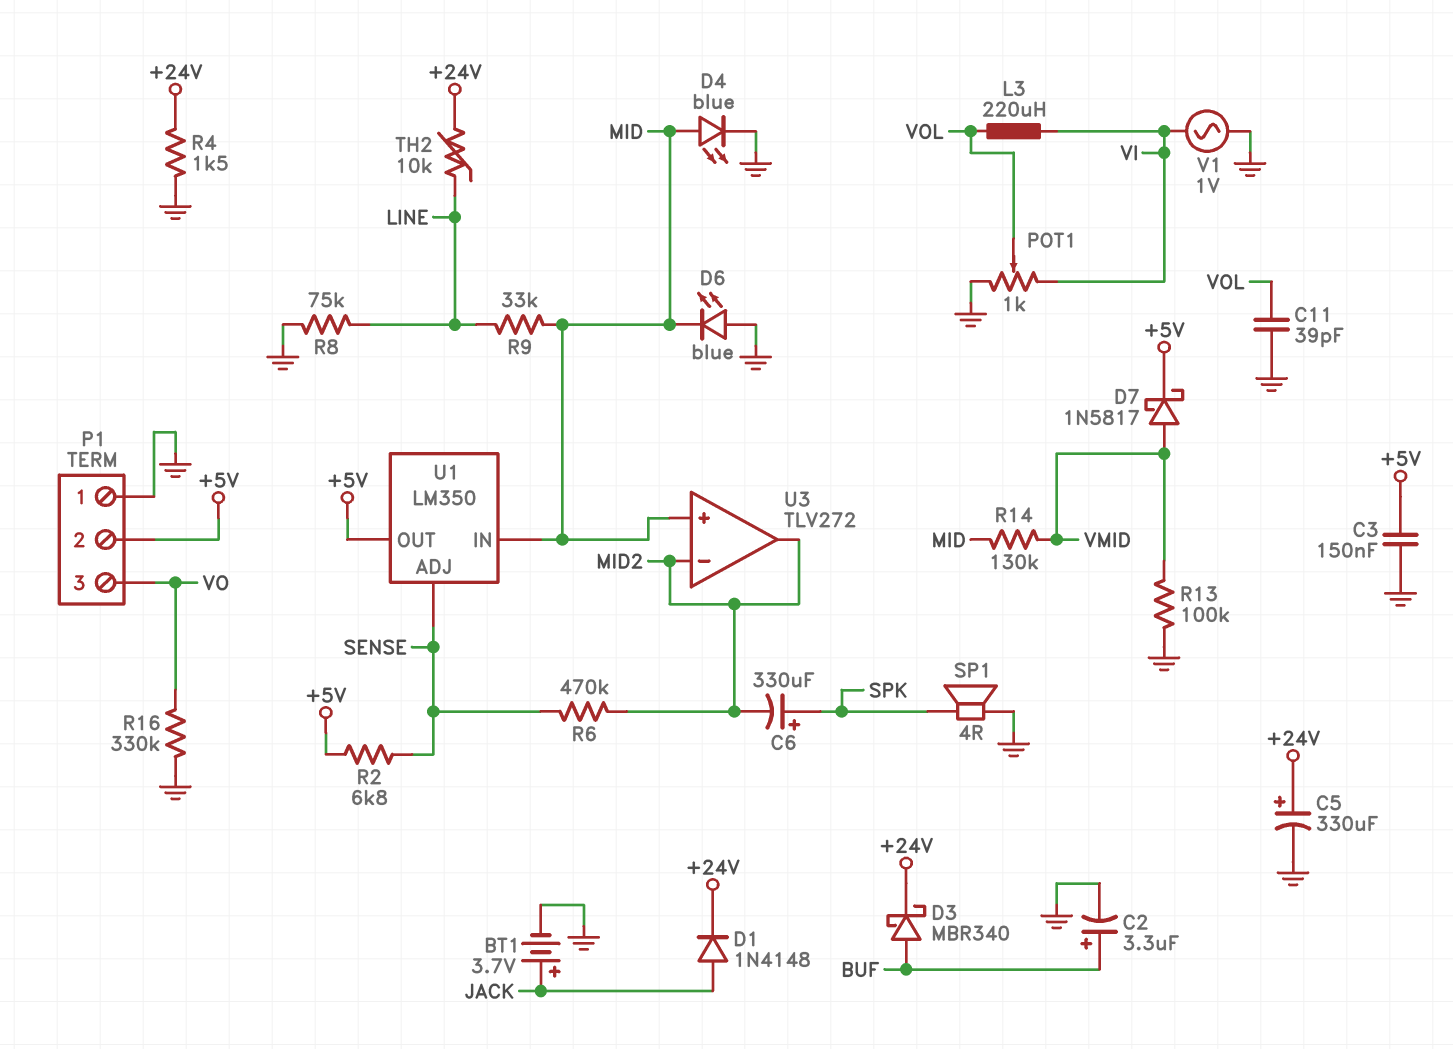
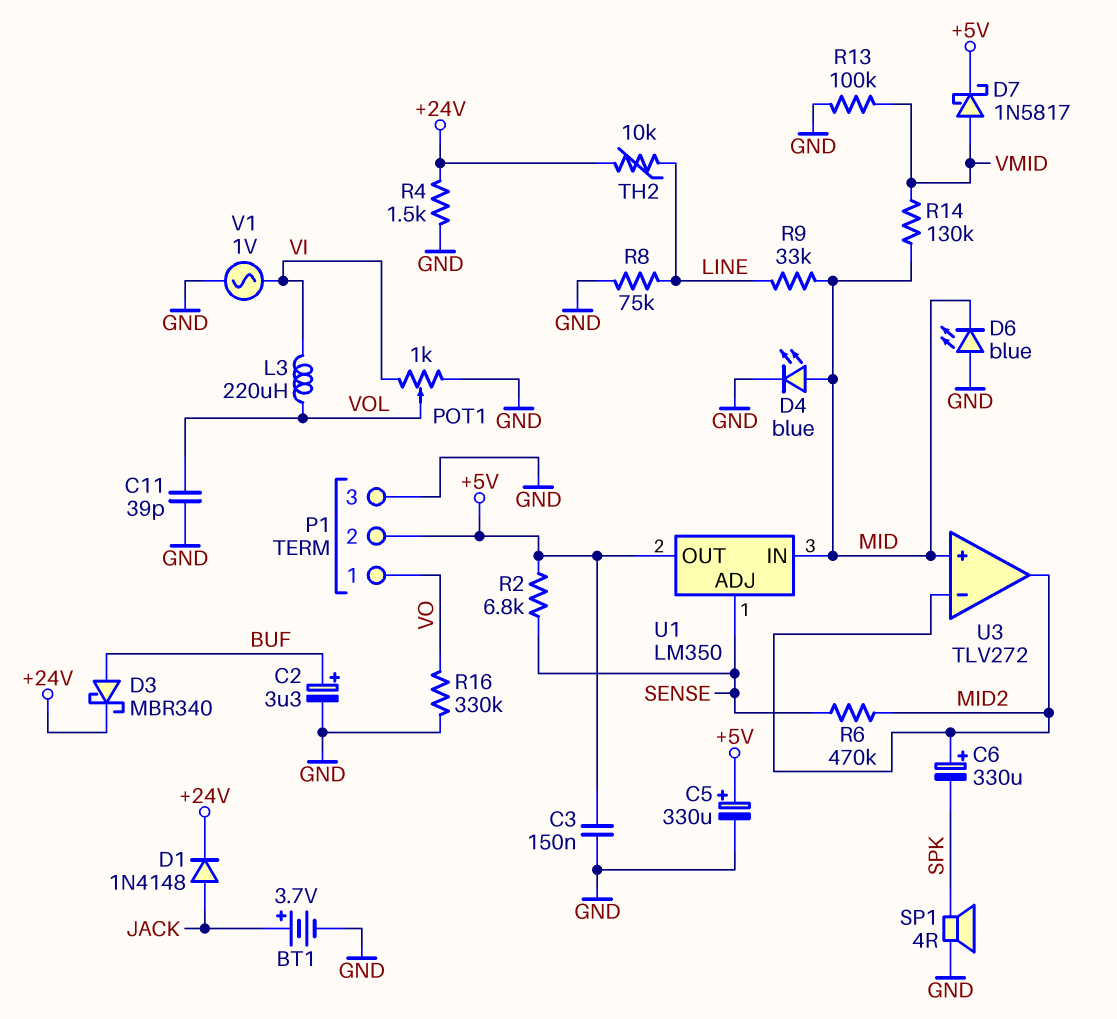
C5: 330uF (plus +24V, minus GND) -> 330uF (plus +5V, minus GND)
C6: 330uF (plus SPK, minus MID2) -> 330uF (plus MID2, minus SPK)
P1 pin 1: GND -> VO
P1 pin 3: VO -> GND

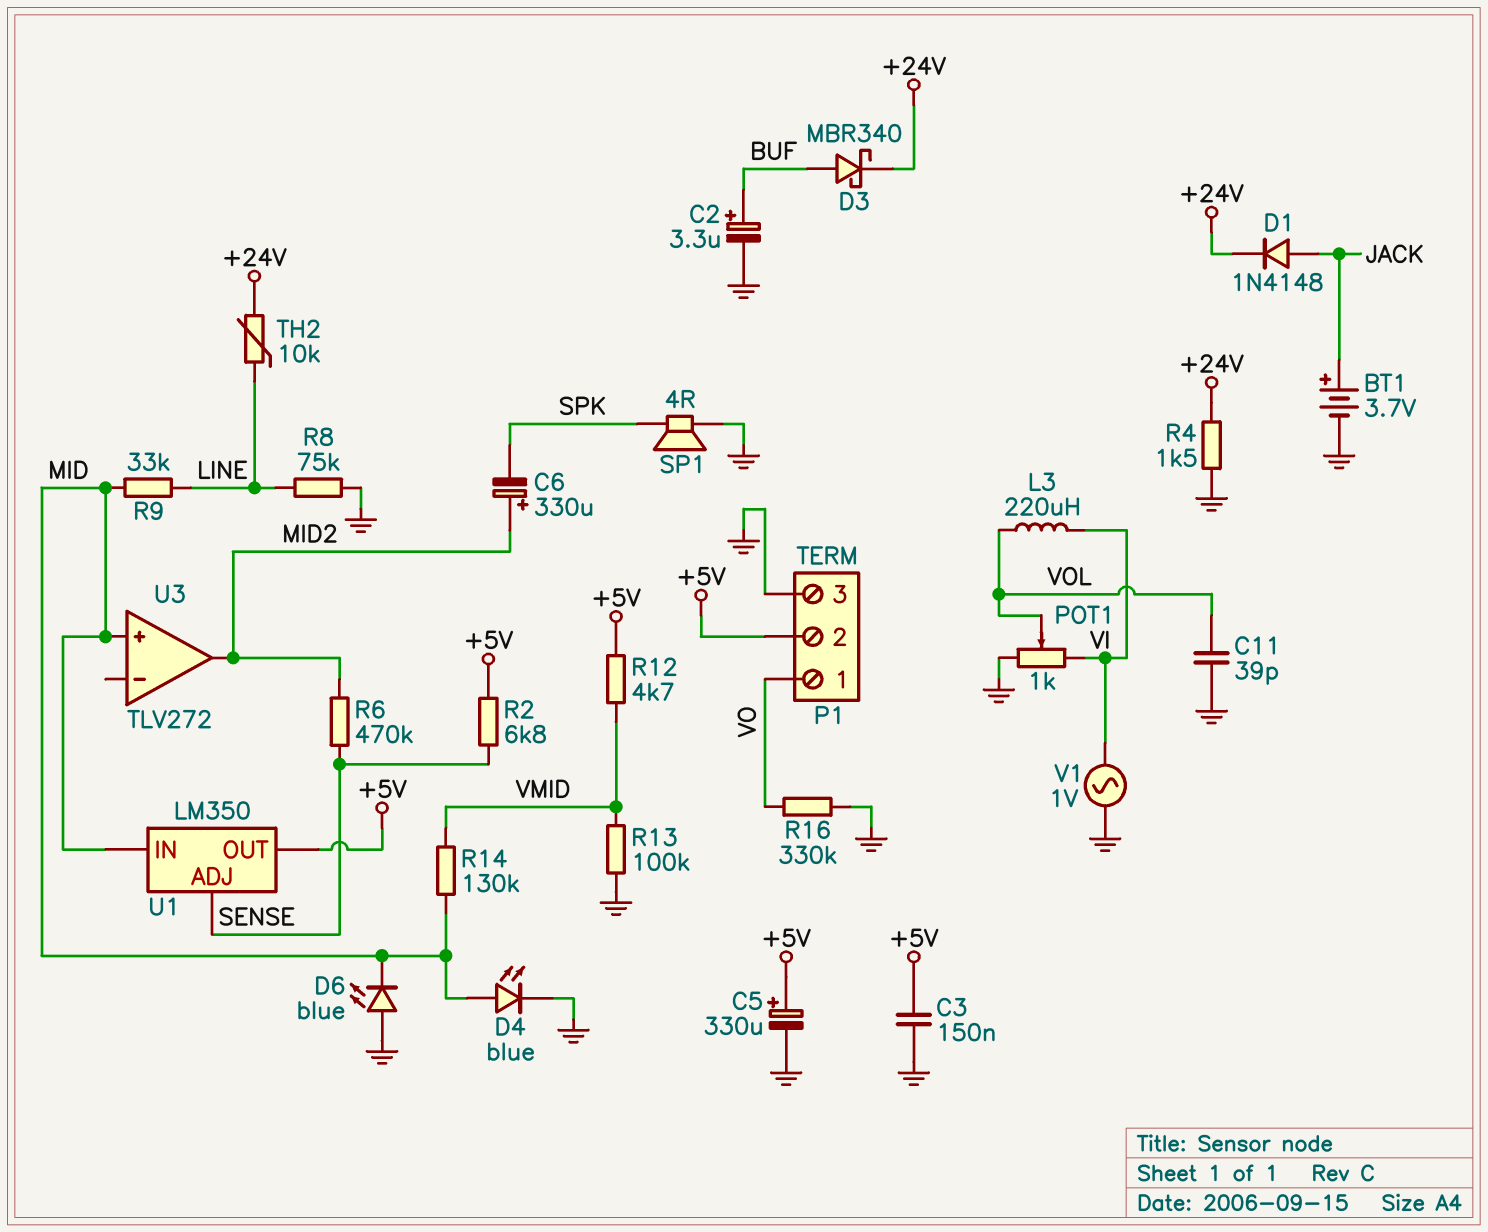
D7: schottky 1N5817 (A VMID, K +5V) -> none
R12: none -> 4.7k (+5V, VMID)
U3 pin in-: MID2 -> none

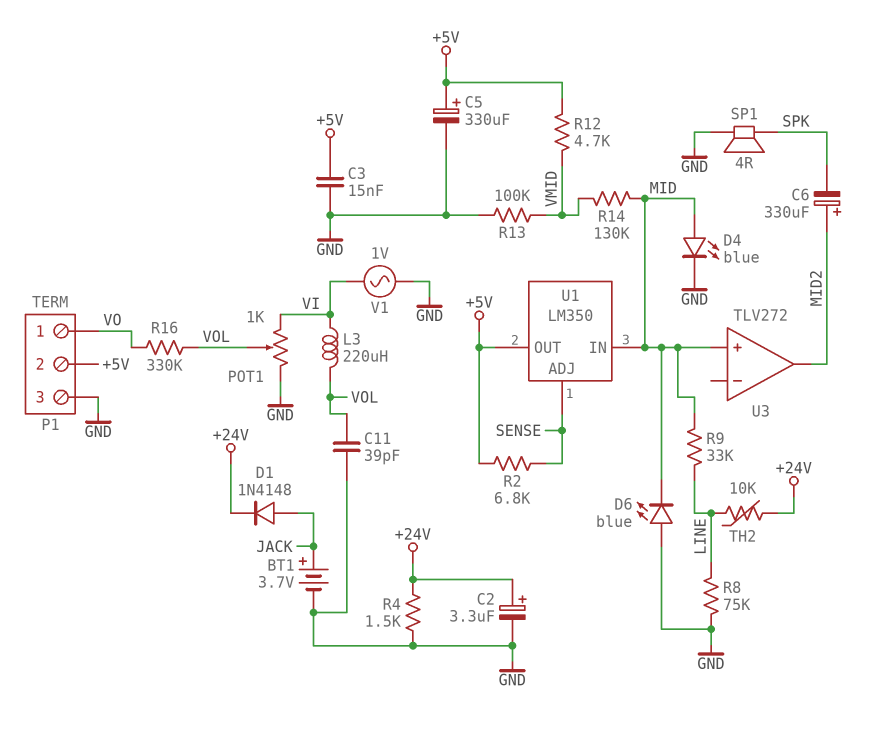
C2: 3.3uF (plus BUF, minus GND) -> 3.3uF (plus +24V, minus GND)
C3: 150nF (+5V, GND) -> 15nF (+5V, GND)
D3: schottky MBR340 (A BUF, K +24V) -> none
R6: 470k (MID2, SENSE) -> none
R16: 330k (GND, VO) -> 330k (VO, VOL)

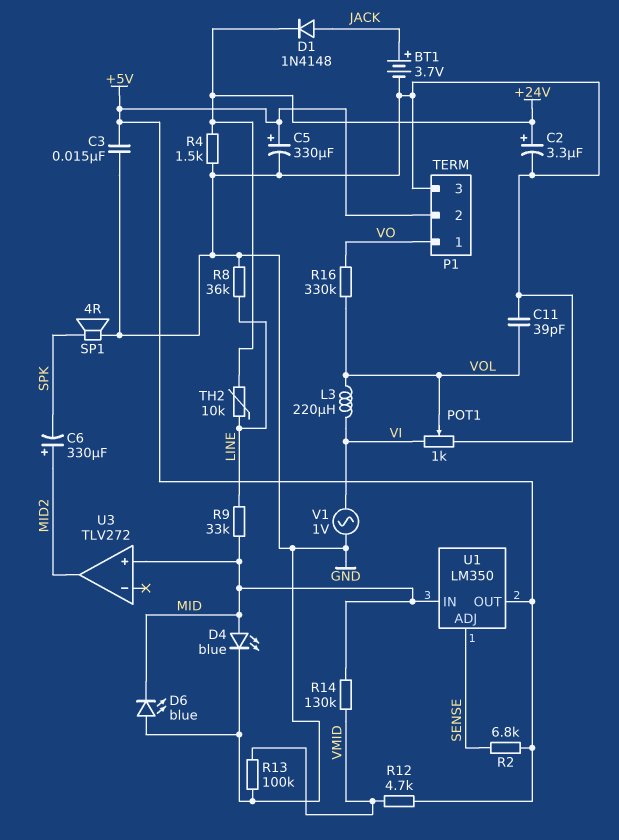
R8: 75k (GND, LINE) -> 36k (GND, LINE)

